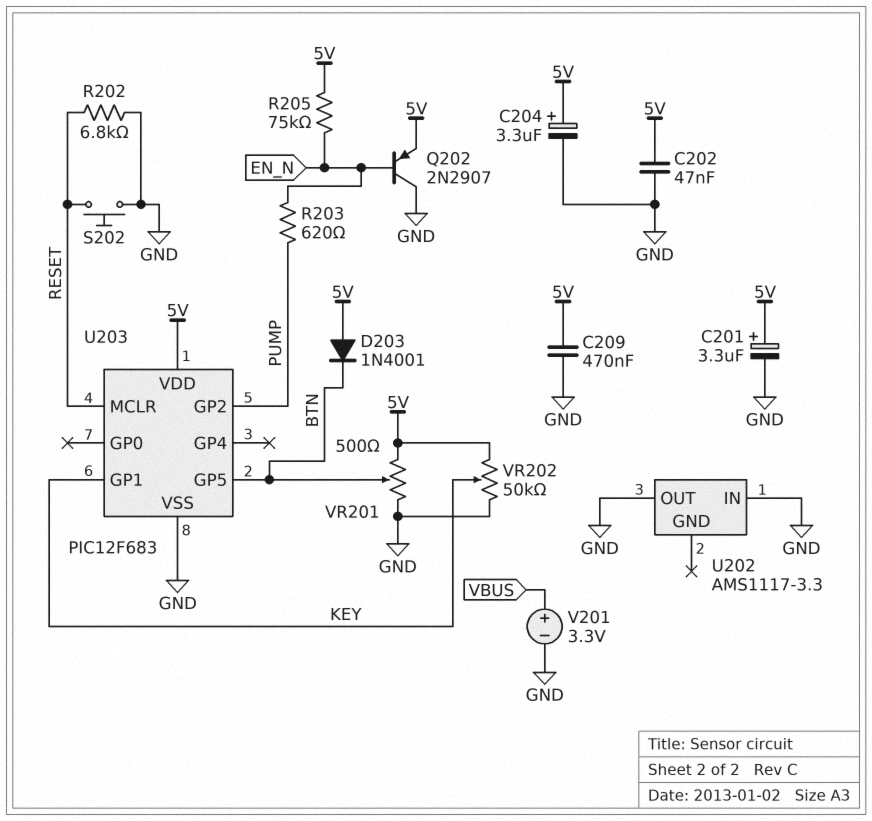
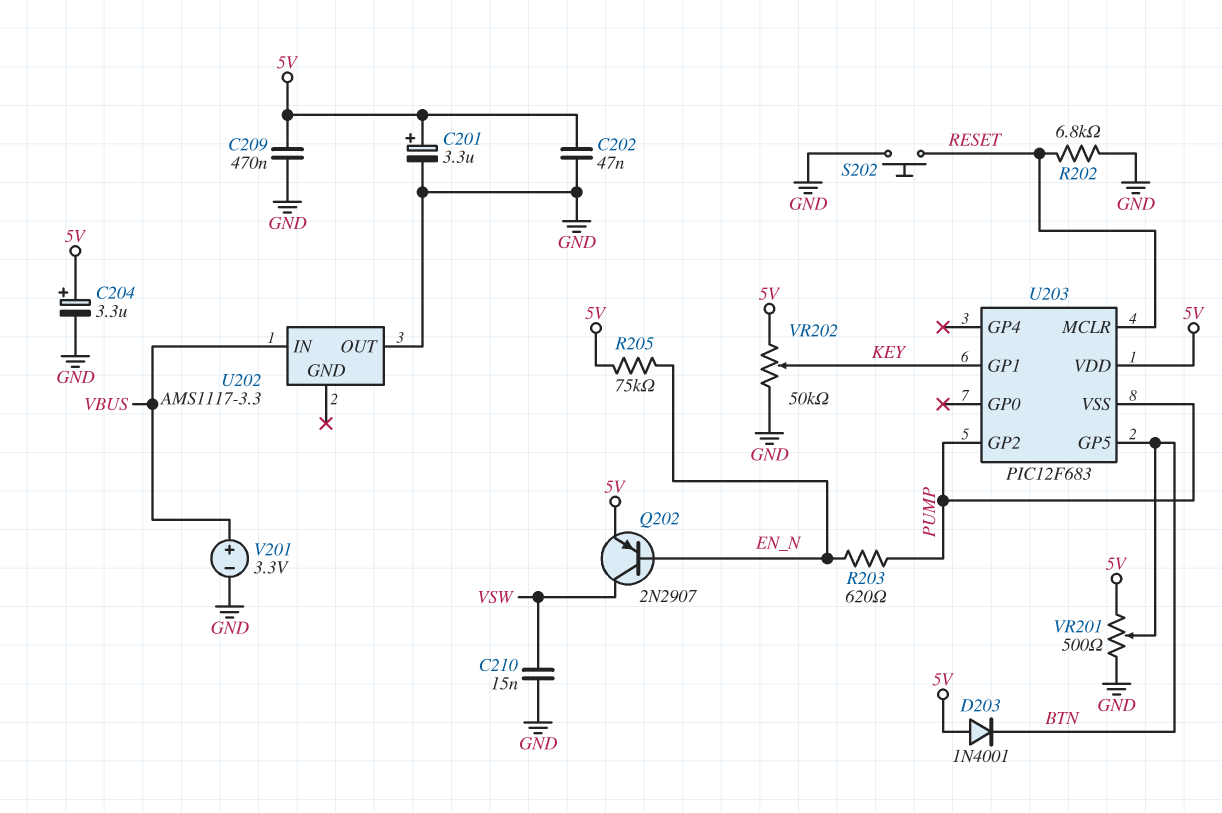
C210: none -> 15nF (GND, VSW)
Q202: PNP 2N2907 (B EN_N, C GND, E 5V) -> PNP 2N2907 (B EN_N, C VSW, E 5V)
U202 pin IN: GND -> VBUS
U203 pin VSS: GND -> PUMP

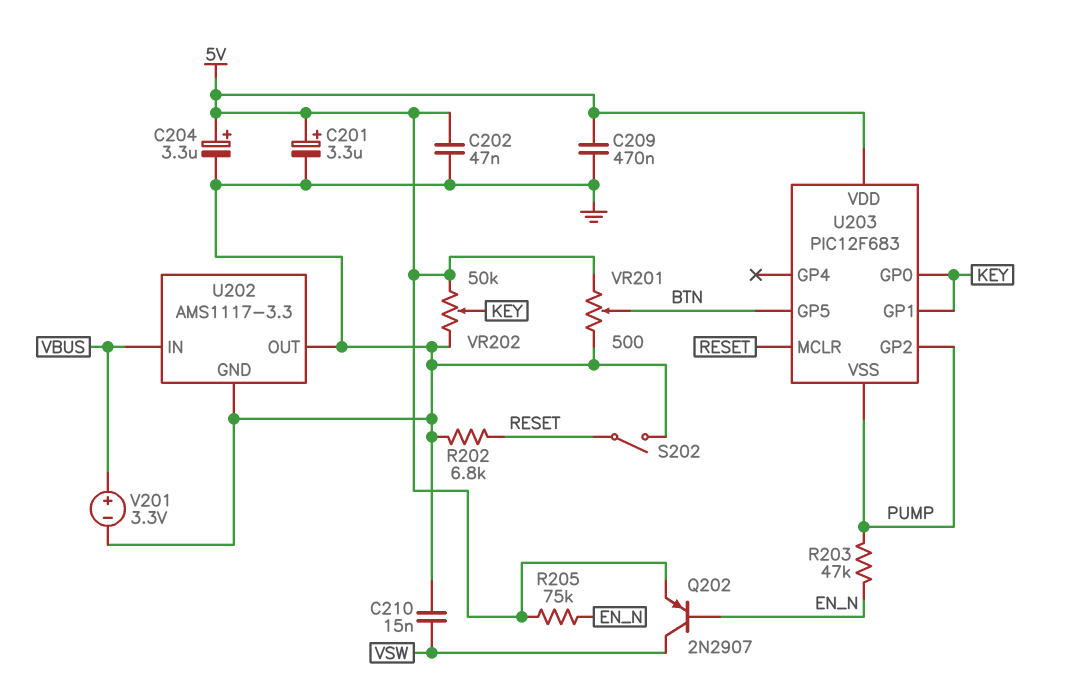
D203: diode 1N4001 (A 5V, K BTN) -> none
R203: 620 (EN_N, PUMP) -> 47k (EN_N, PUMP)
S202: button (GND, RESET) -> switch (GND, RESET)
U202 pin GND: none -> GND
U203 pin GP0: none -> KEY

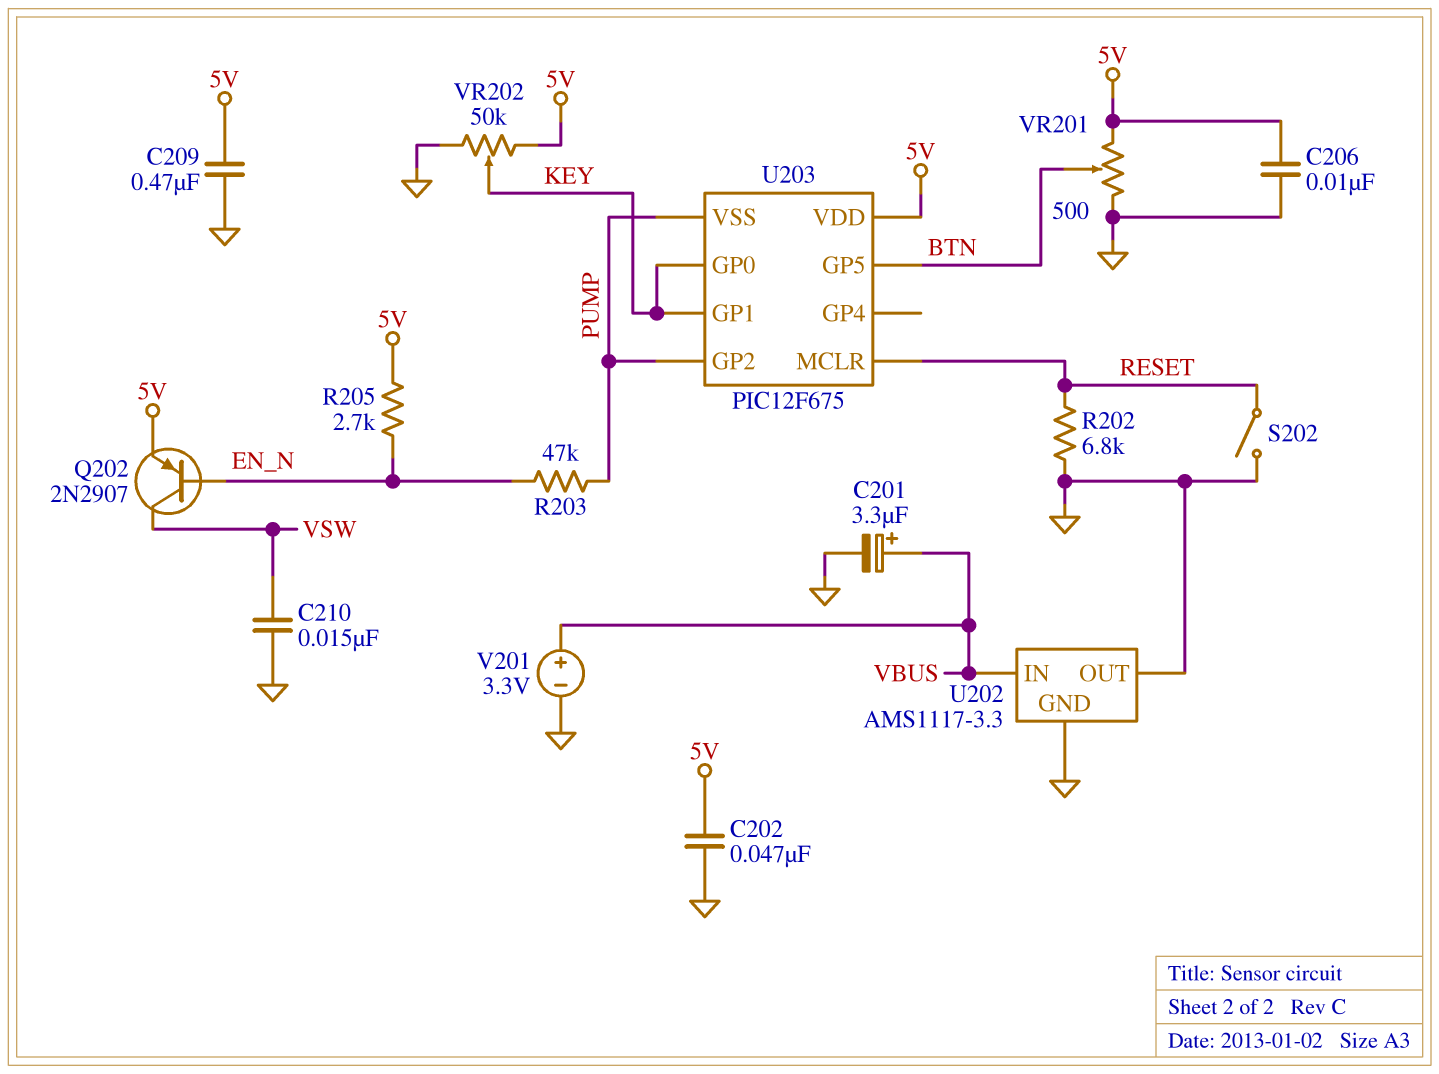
C201: 3.3uF (plus 5V, minus GND) -> 3.3uF (plus VBUS, minus GND)
C204: 3.3uF (plus 5V, minus GND) -> none
C206: none -> 10nF (5V, GND)
R205: 75k (5V, EN_N) -> 2.7k (5V, EN_N)
U203: PIC12F683 -> PIC12F675

